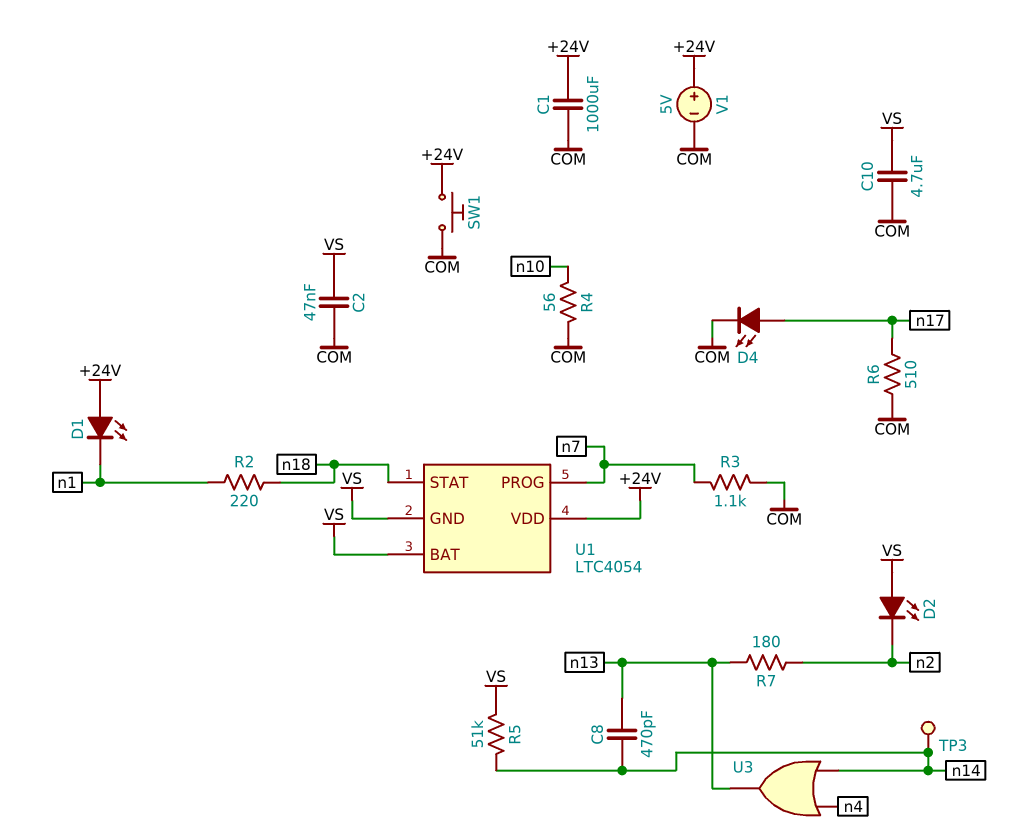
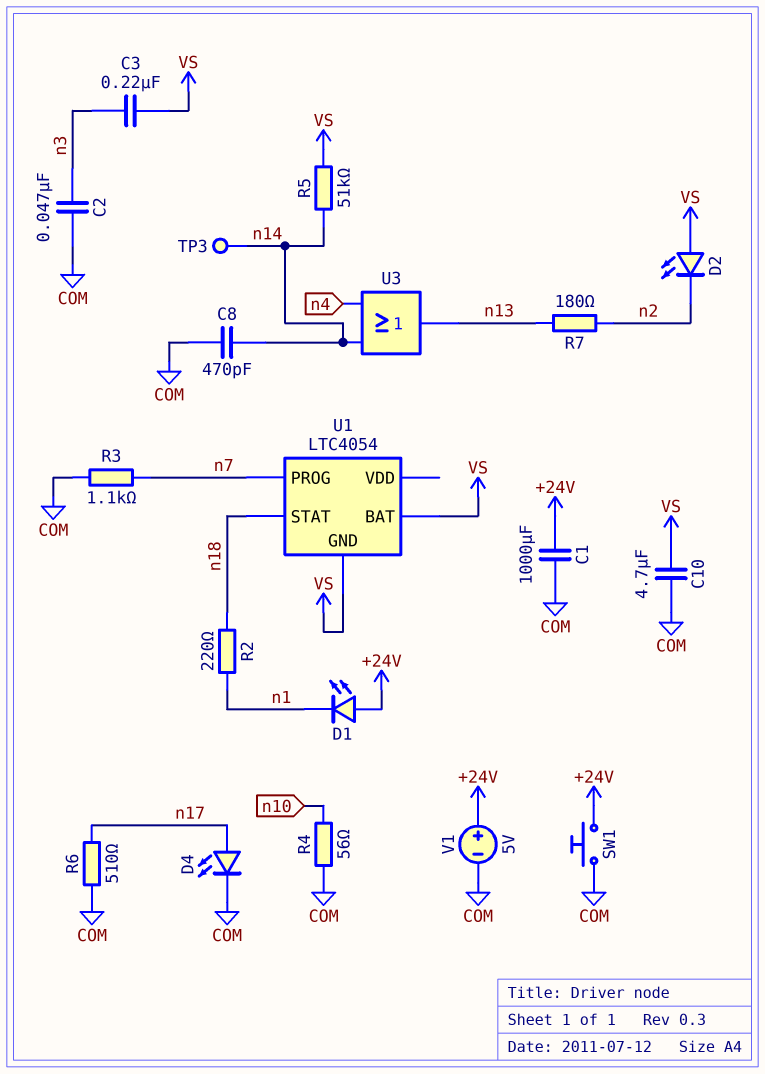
C2: 47nF (COM, VS) -> 47nF (COM, n3)
C3: none -> 220nF (VS, n3)
C8: 470pF (n13, n14) -> 470pF (COM, n14)
U1 pin VDD: +24V -> none

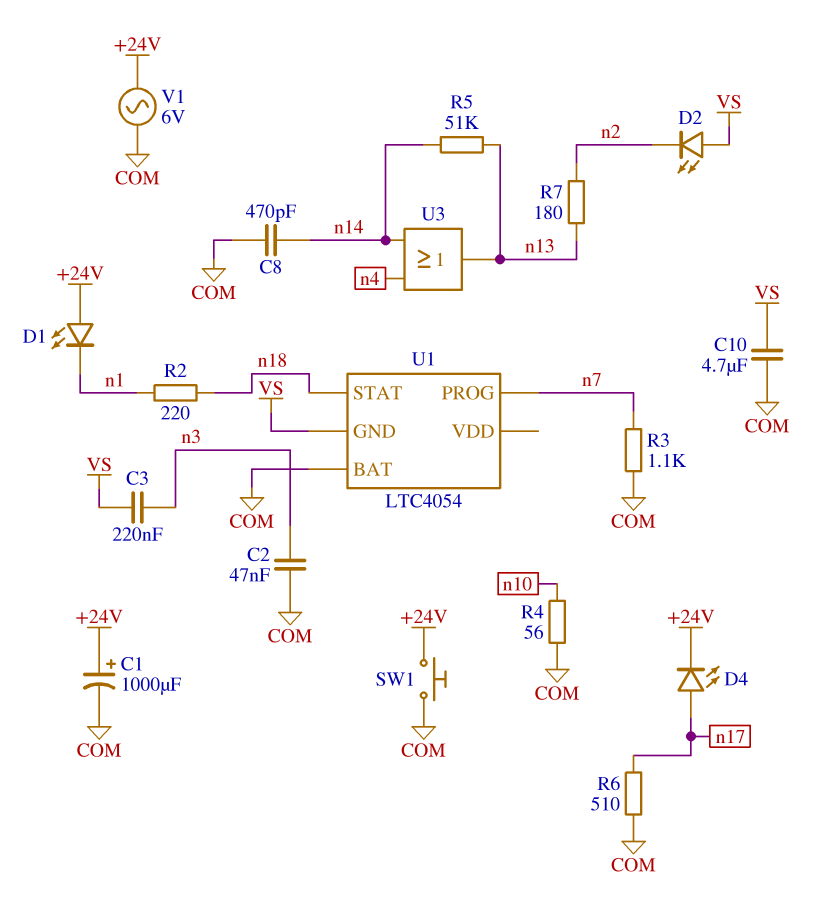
C1: 1000uF (+24V, COM) -> 1000uF (plus +24V, minus COM)
D4: LED (A n17, K COM) -> LED (A n17, K +24V)
R5: 51k (VS, n14) -> 51k (n13, n14)
TP3: test point (n14) -> none
U1 pin BAT: VS -> COM
V1: 5V (plus +24V, minus COM) -> AC 6V (+24V, COM)

